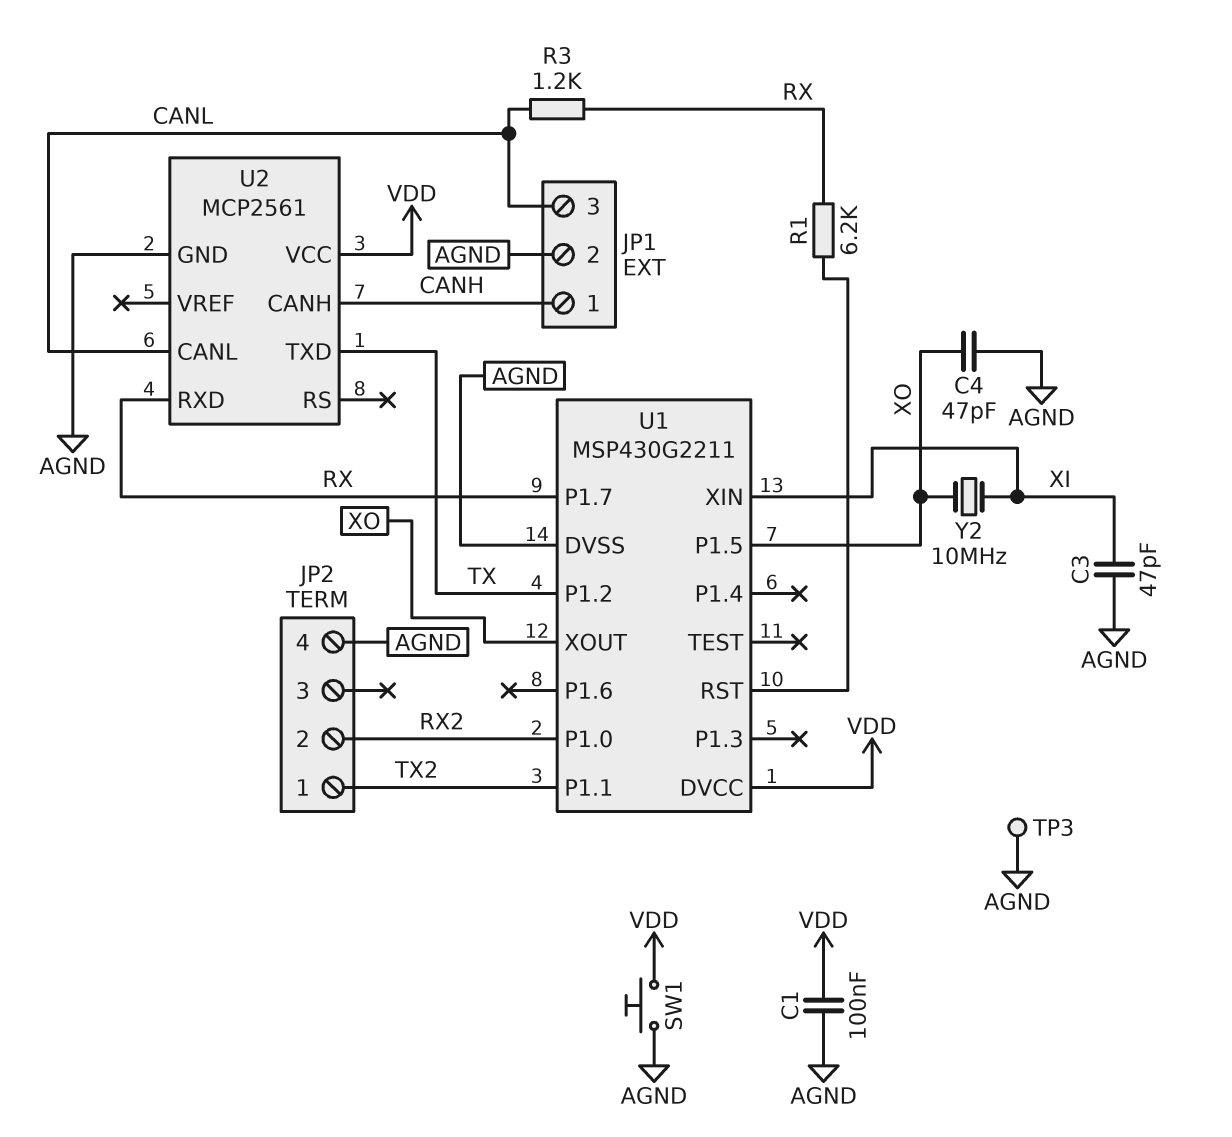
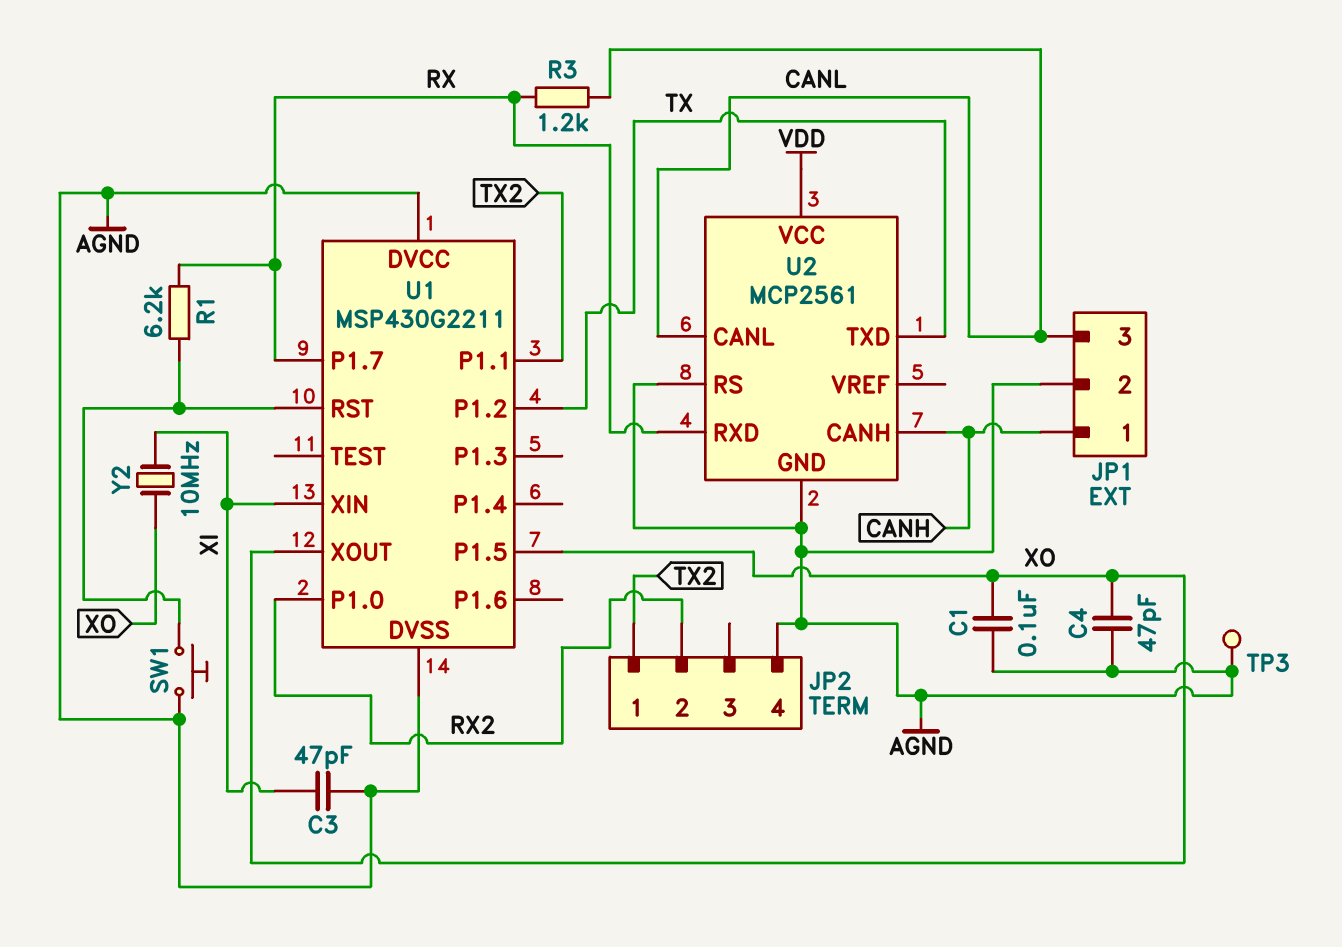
C1: 100nF (AGND, VDD) -> 100nF (AGND, XO)
SW1: button (AGND, VDD) -> button (AGND, U1/RST)
U1 pin DVCC: VDD -> AGND
U2 pin RS: none -> AGND

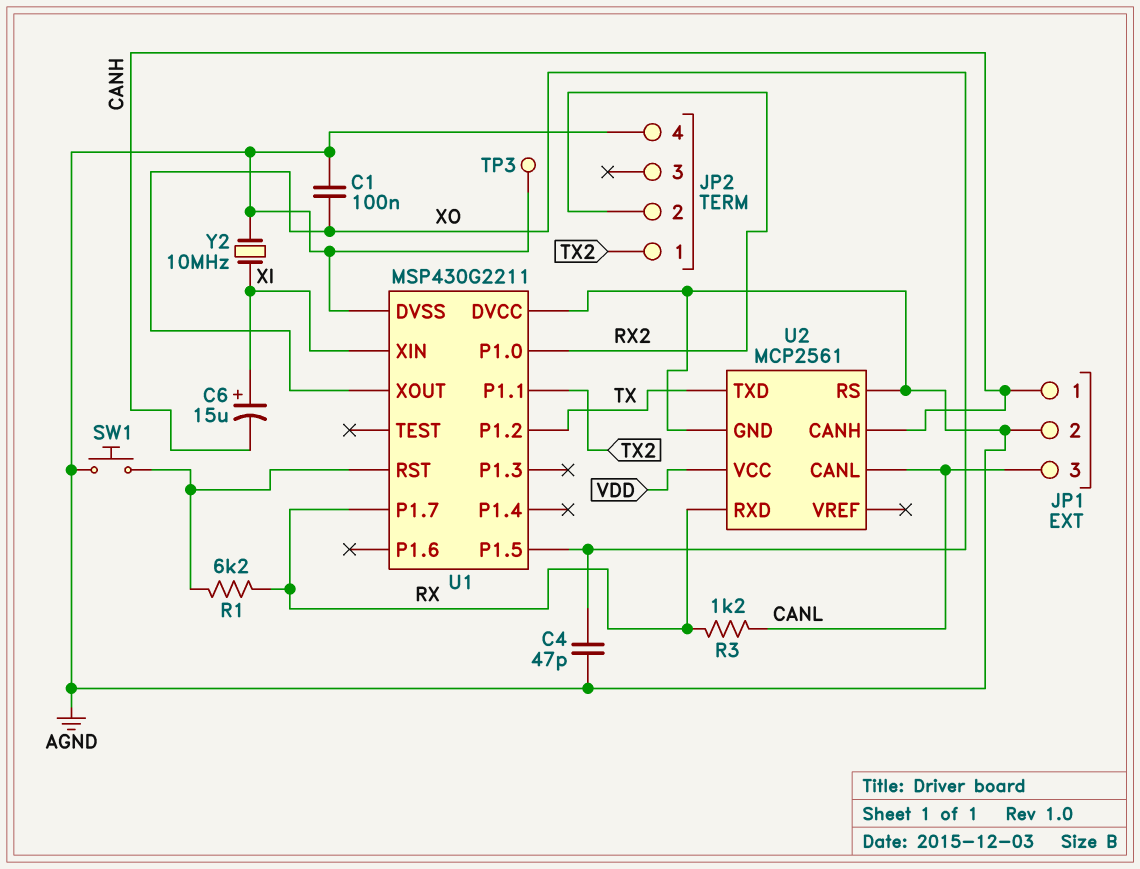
C3: 47pF (AGND, XI) -> none
C6: none -> 15uF (plus XI, minus CANH)
Y2: 10MHz (XI, XO) -> 10MHz (AGND, XI)

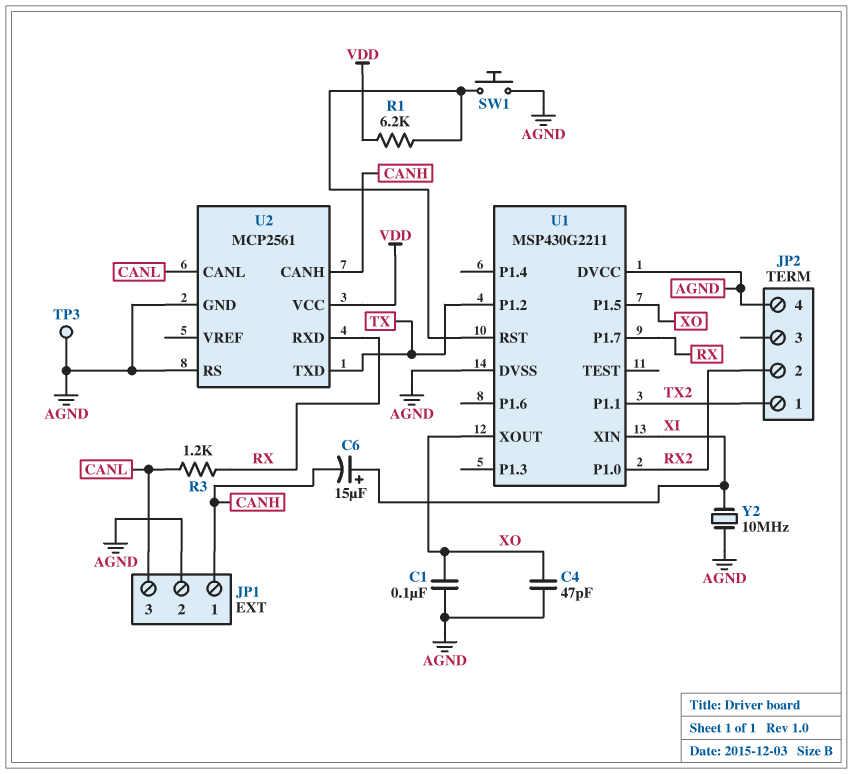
R1: 6.2k (RX, U1/RST) -> 6.2k (U1/RST, VDD)

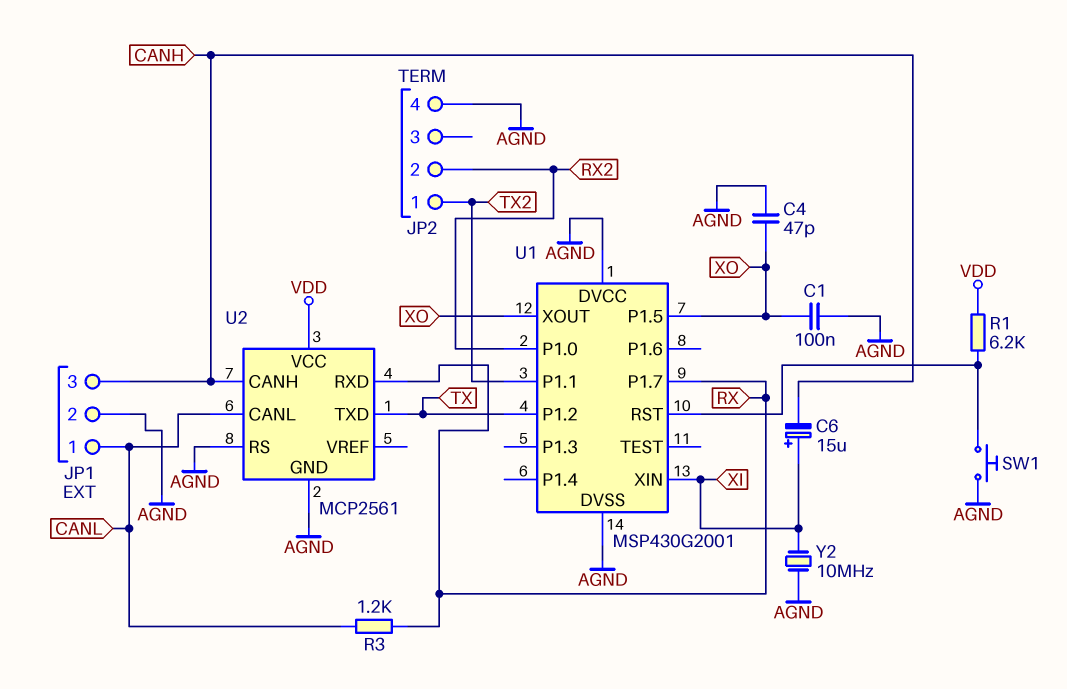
JP1 pin 1: CANH -> CANL
JP1 pin 3: CANL -> CANH
TP3: test point (AGND) -> none
U1: MSP430G2211 -> MSP430G2001

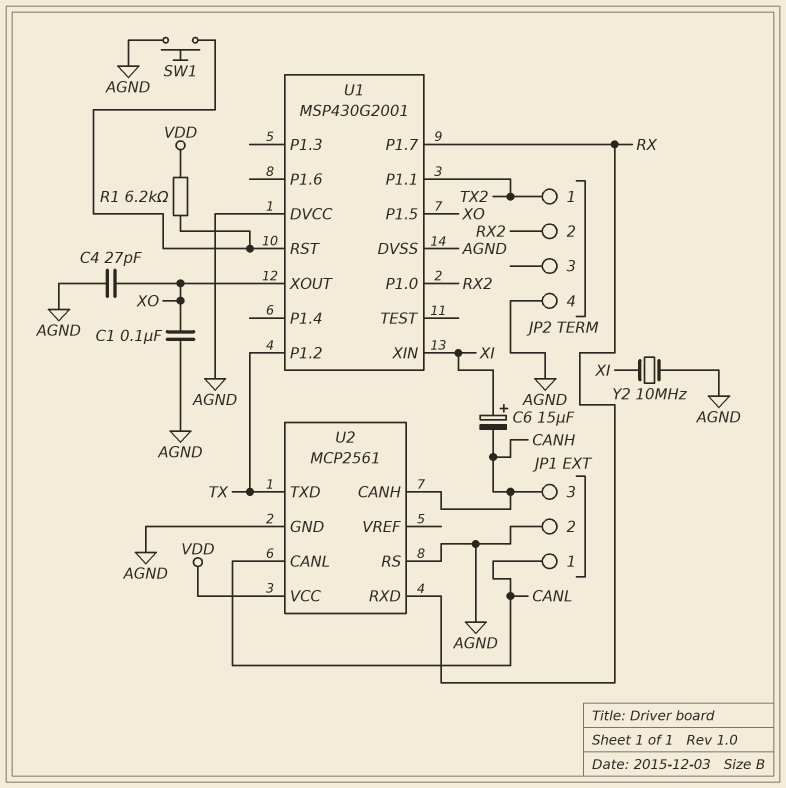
C4: 47pF (AGND, XO) -> 27pF (AGND, XO)
R3: 1.2k (CANL, RX) -> none

